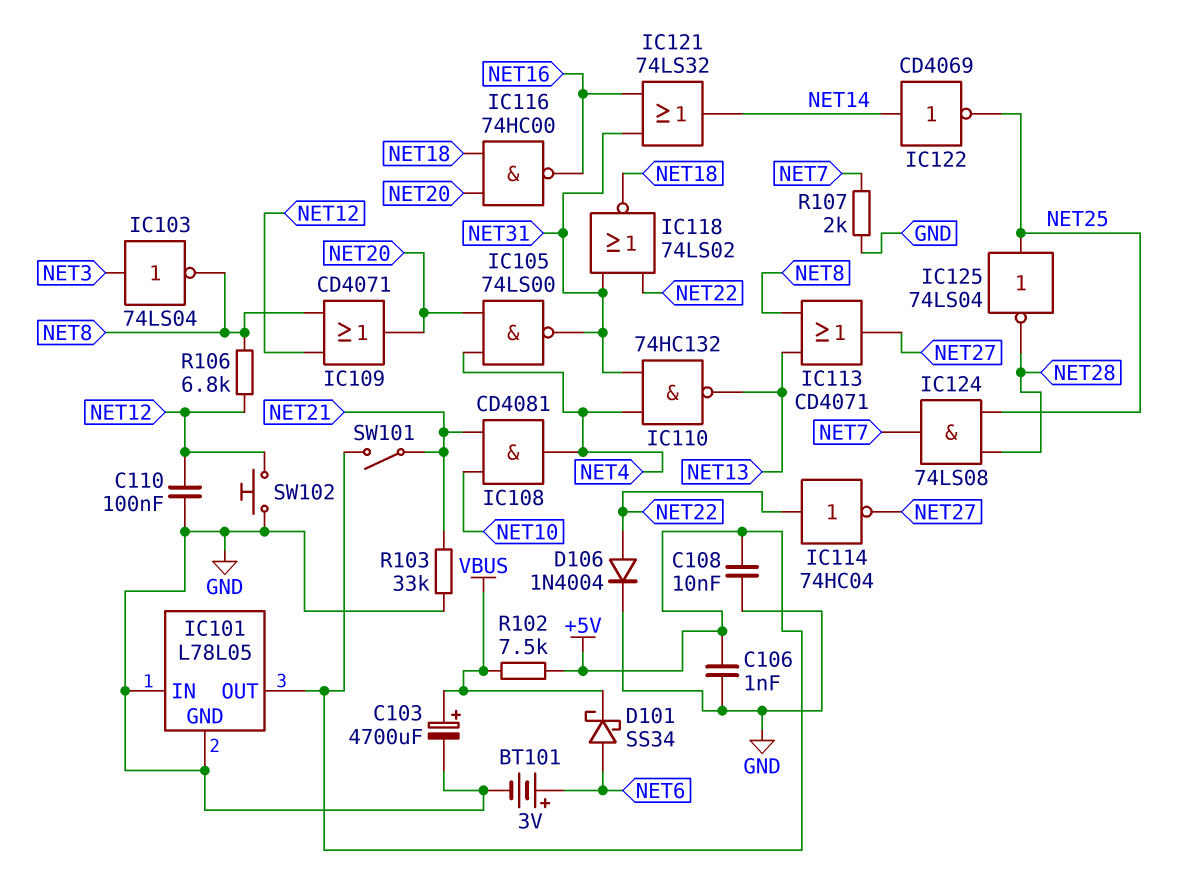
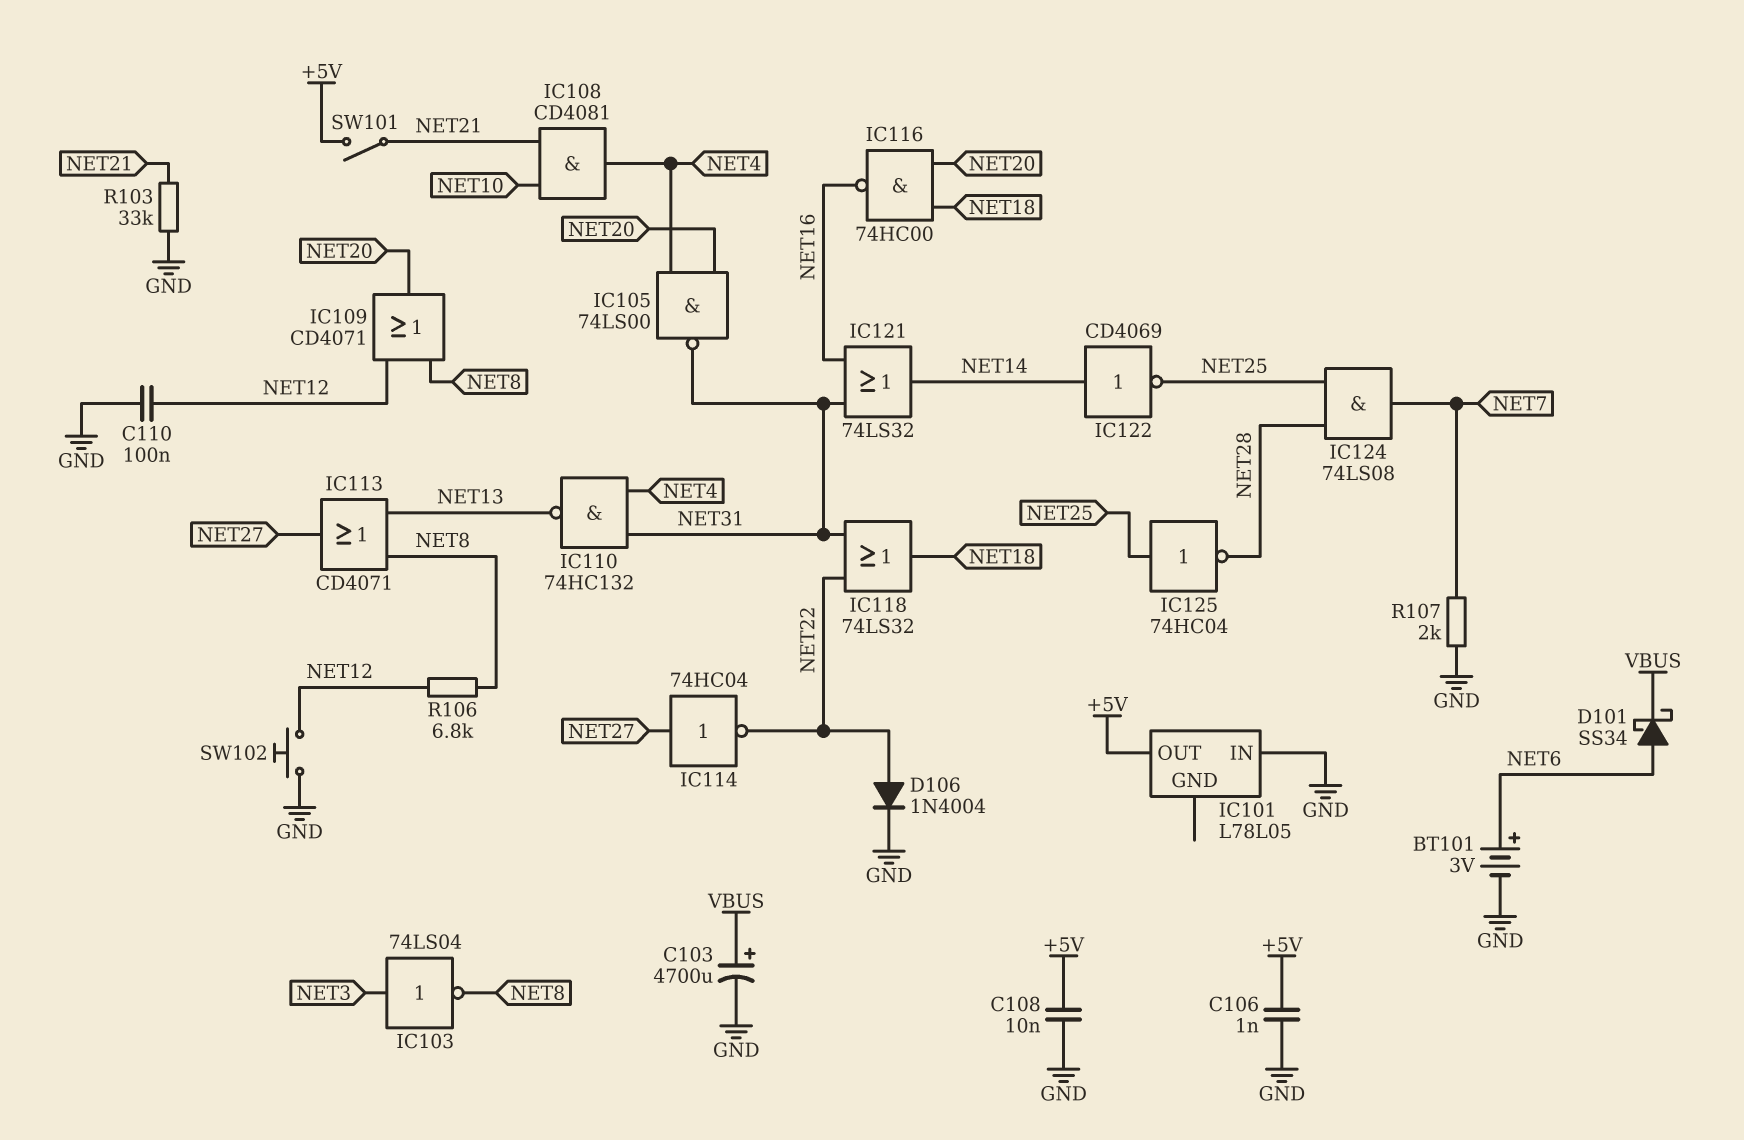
IC101 pin GND: GND -> none
IC114: NOT 74HC04 (in NET22, out NET27) -> NOT 74HC04 (in NET27, out NET22)
IC118: NOR 74LS02 (in NET22, in NET31, out NET18) -> OR 74LS32 (in NET22, in NET31, out NET18)
IC125: NOT 74LS04 (in NET25, out NET28) -> NOT 74HC04 (in NET25, out NET28)
R102: 7.5k (+5V, VBUS) -> none

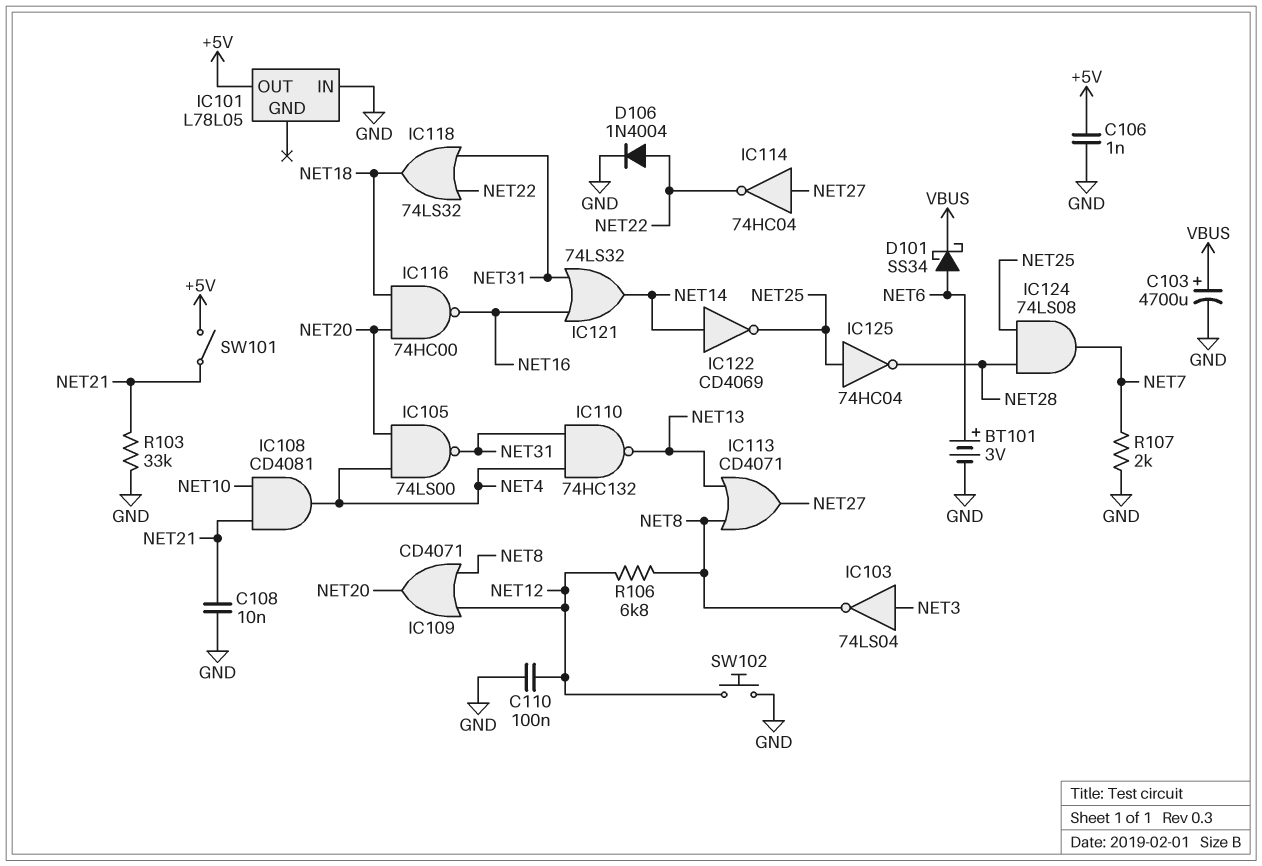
C108: 10nF (+5V, GND) -> 10nF (GND, NET21)

